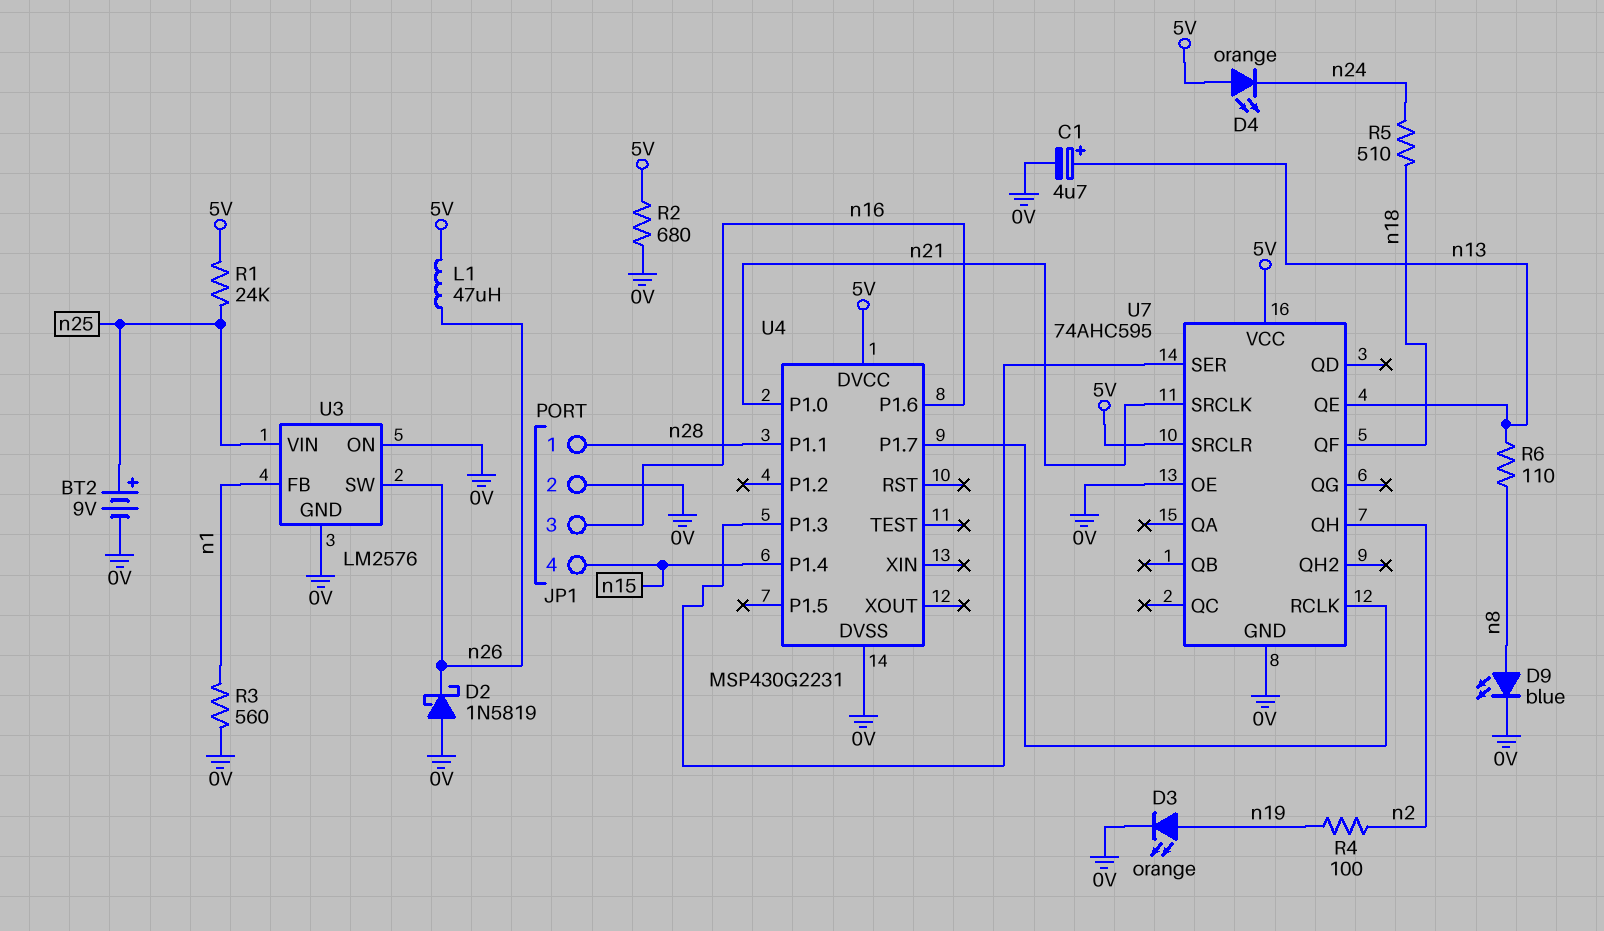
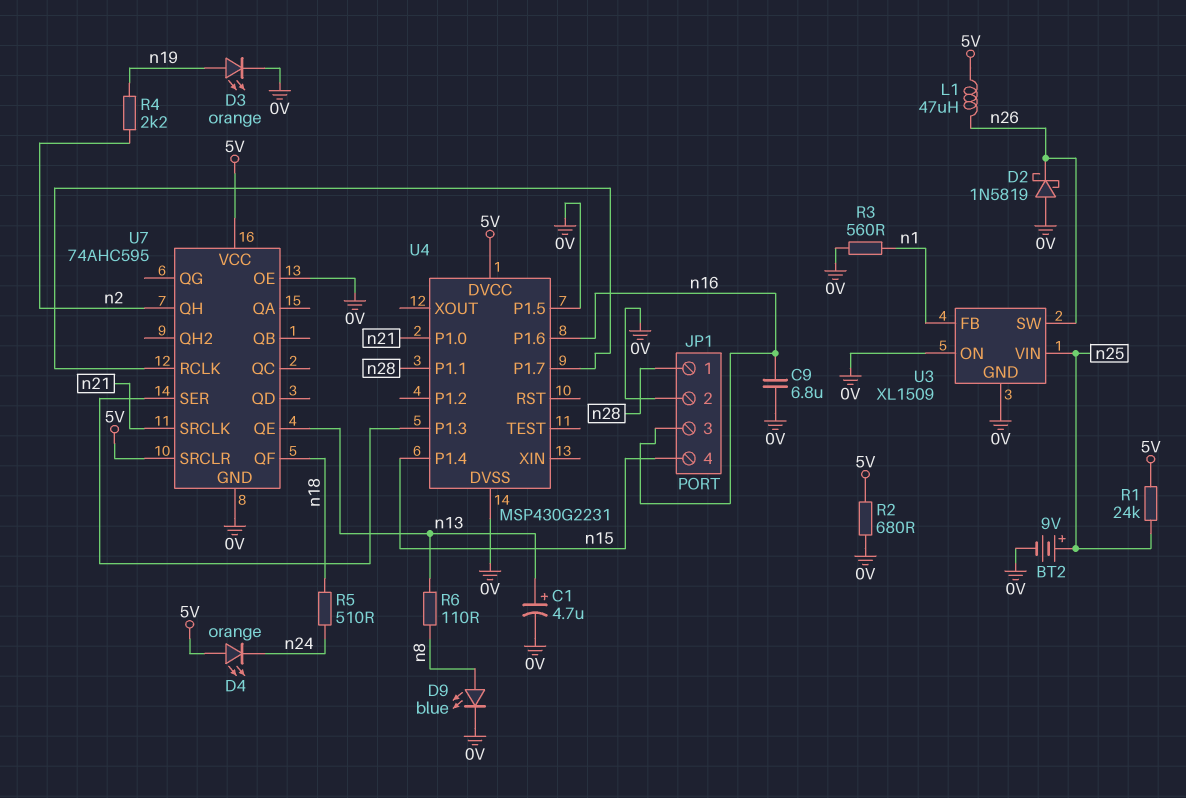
C9: none -> 6.8uF (0V, n16)
R4: 100 (n2, n19) -> 2.2k (n2, n19)
U3: LM2576 -> XL1509
U4 pin P1.5: none -> 0V

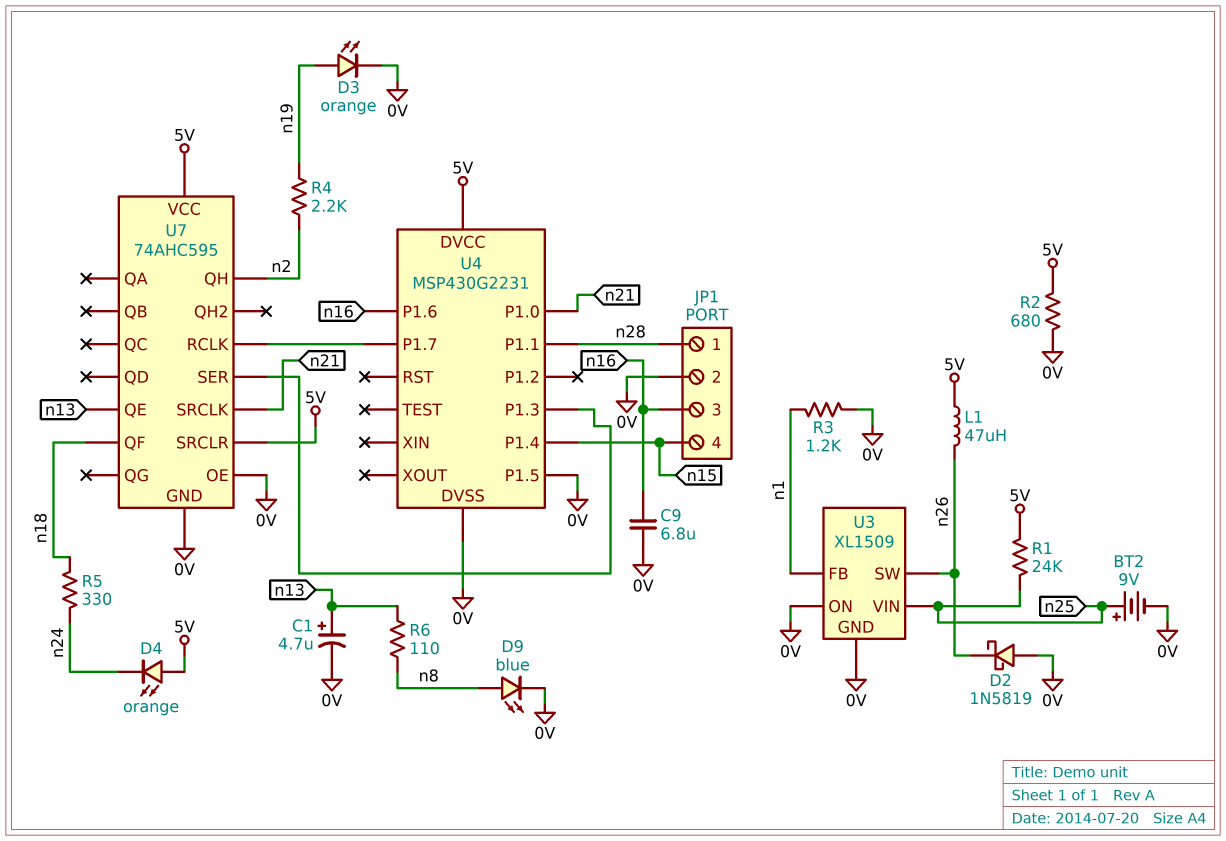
R3: 560 (0V, n1) -> 1.2k (0V, n1)
R5: 510 (n18, n24) -> 330 (n18, n24)

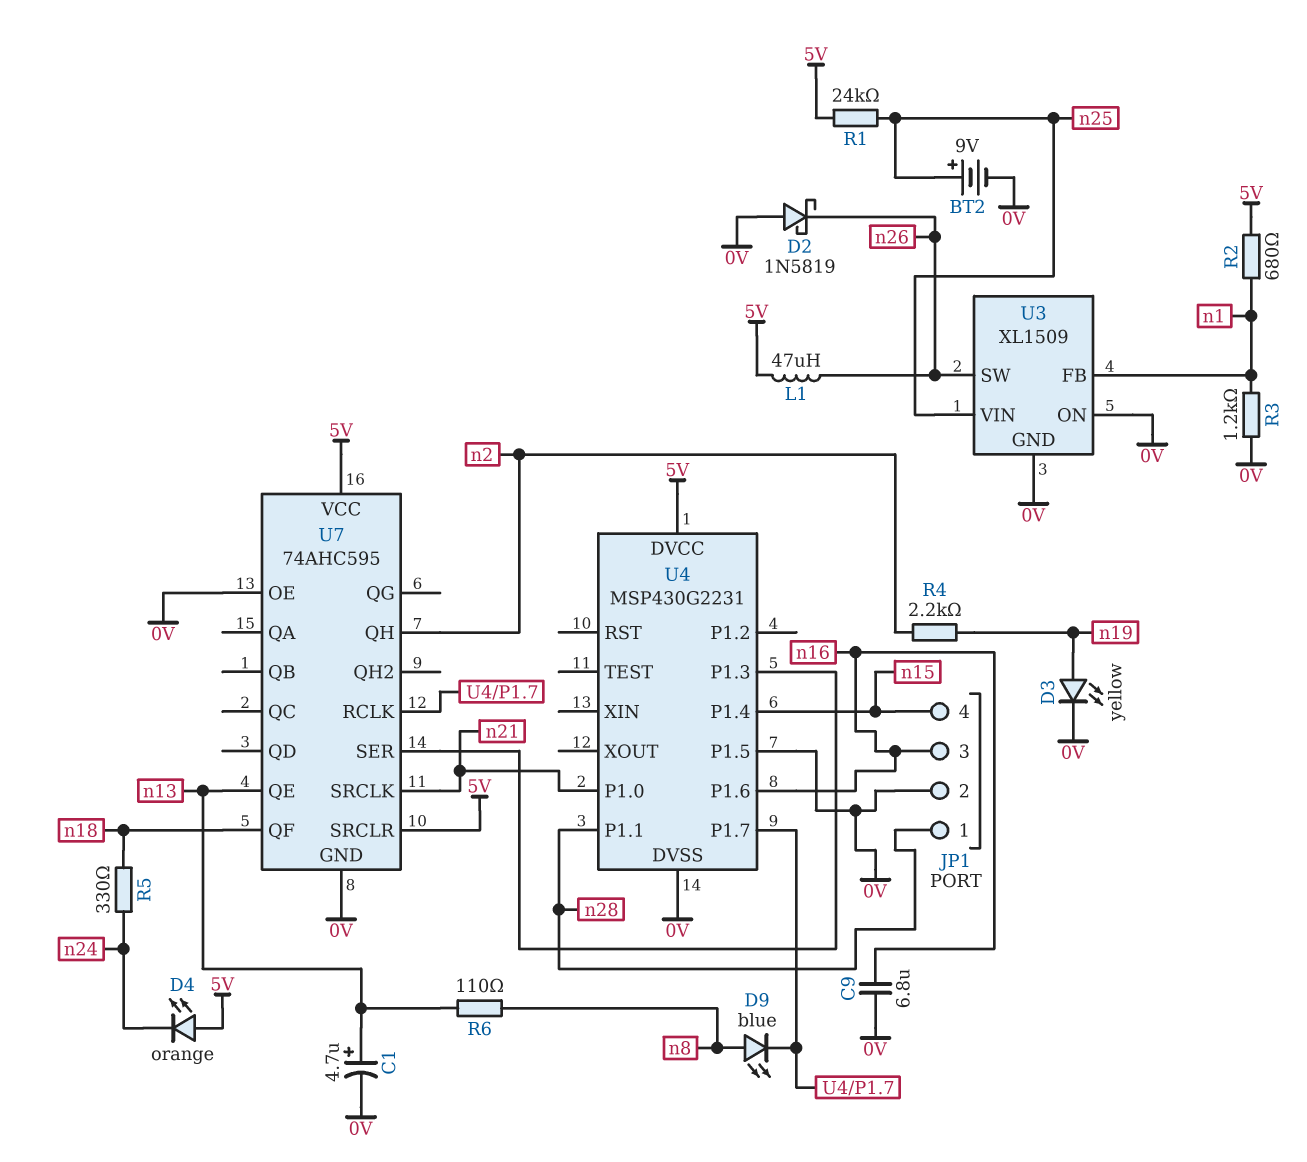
D3: LED orange (A n19, K 0V) -> LED yellow (A n19, K 0V)
D9: LED blue (A n8, K 0V) -> LED blue (A n8, K U4/P1.7)
R2: 680 (0V, 5V) -> 680 (5V, n1)

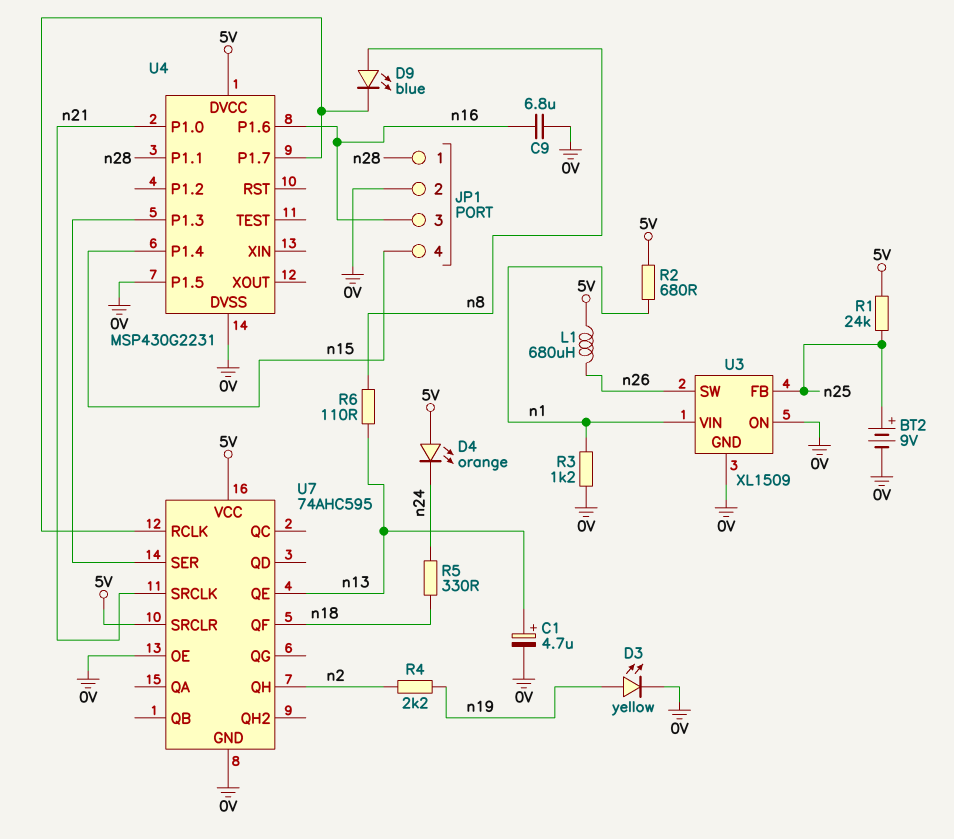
D2: schottky 1N5819 (A 0V, K n26) -> none
L1: 47uH (5V, n26) -> 680uH (5V, n26)
U3 pin FB: n1 -> n25
U3 pin VIN: n25 -> n1

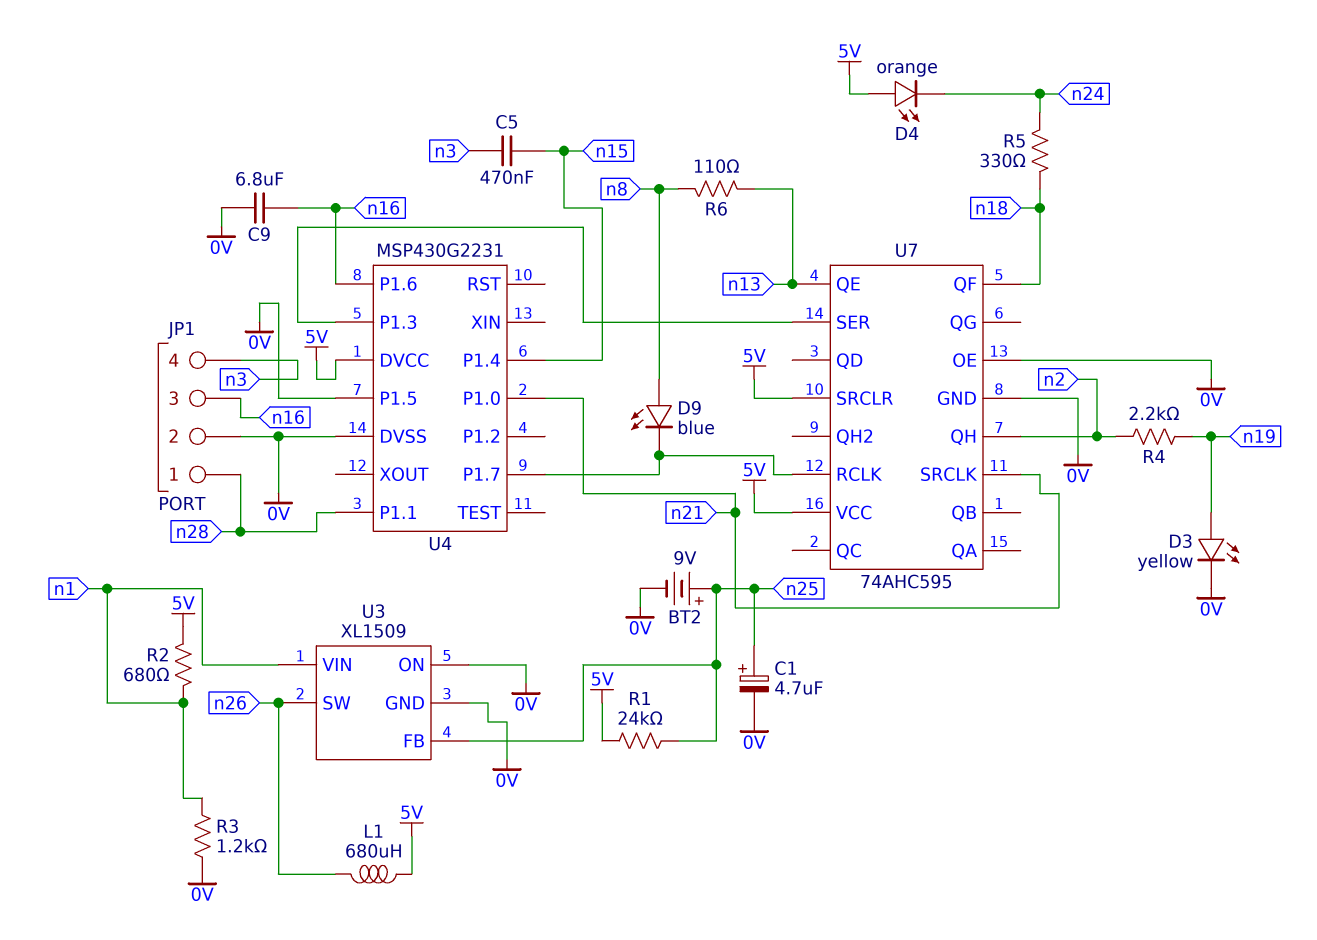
C1: 4.7uF (plus n13, minus 0V) -> 4.7uF (plus n25, minus 0V)
C5: none -> 470nF (n3, n15)
JP1 pin 4: n15 -> n3

